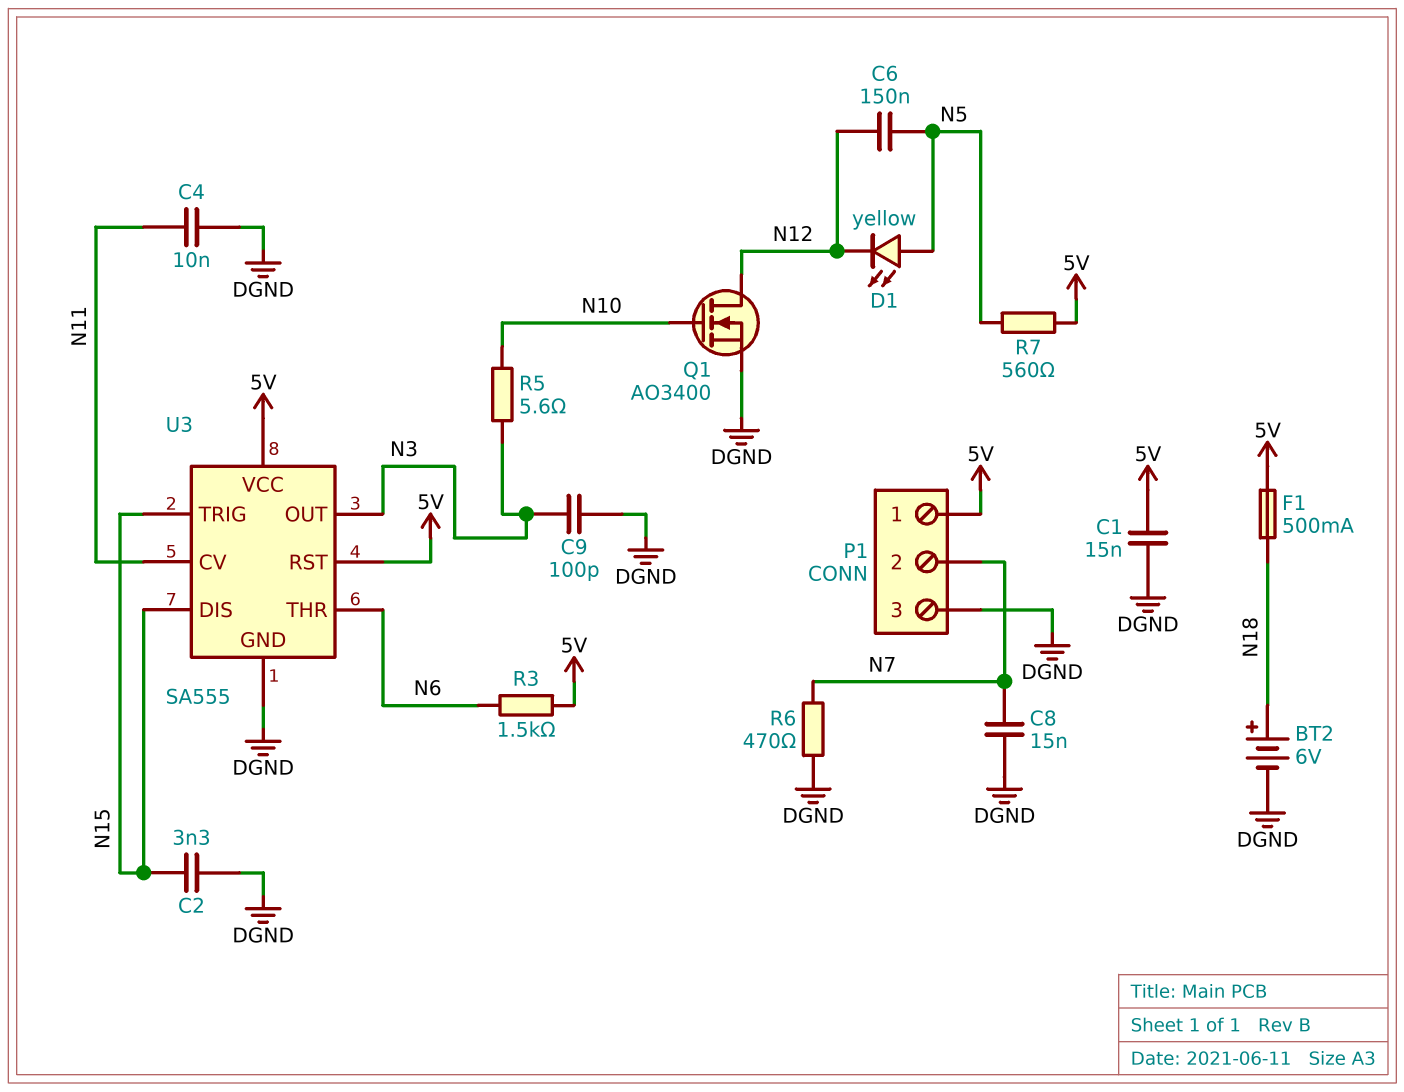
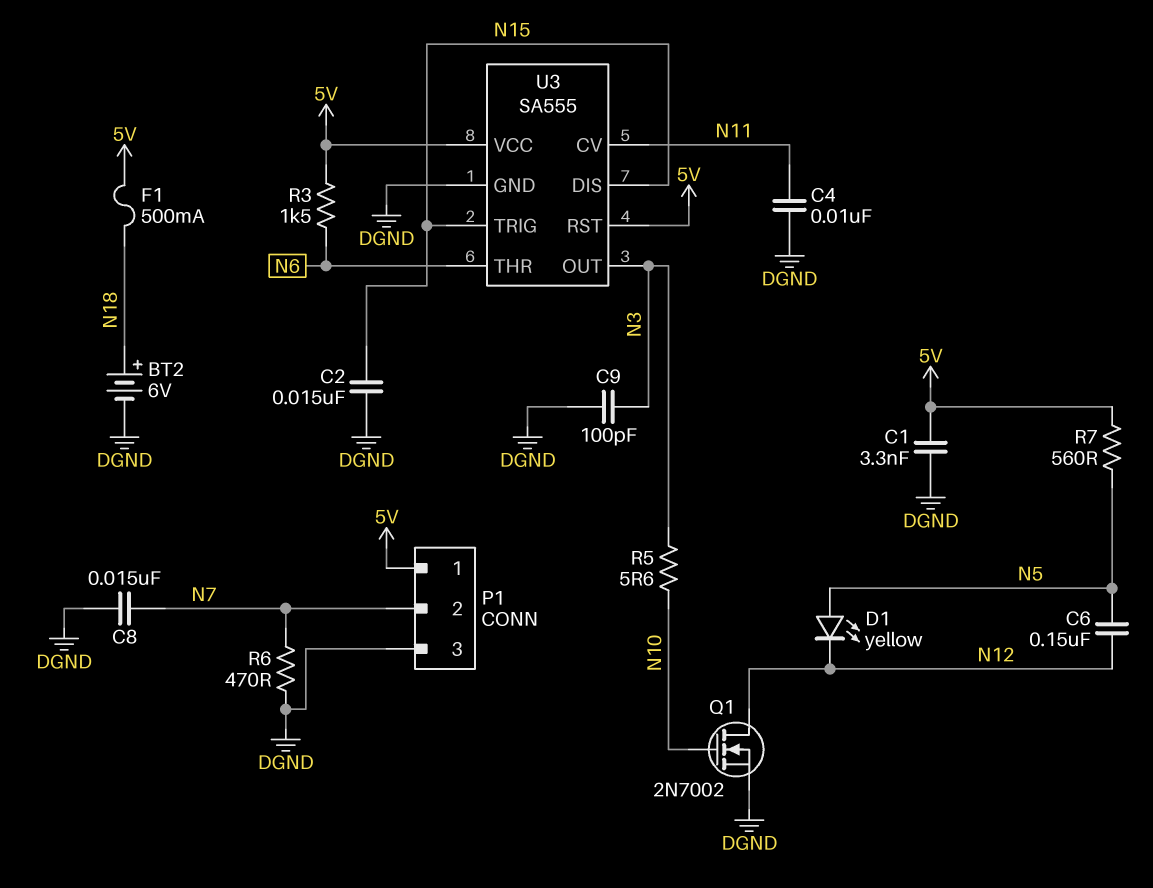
C1: 15nF (5V, DGND) -> 3.3nF (5V, DGND)
C2: 3.3nF (DGND, N15) -> 15nF (DGND, N15)
Q1: NMOS AO3400 (G N10, D N12, S DGND) -> NMOS 2N7002 (G N10, D N12, S DGND)

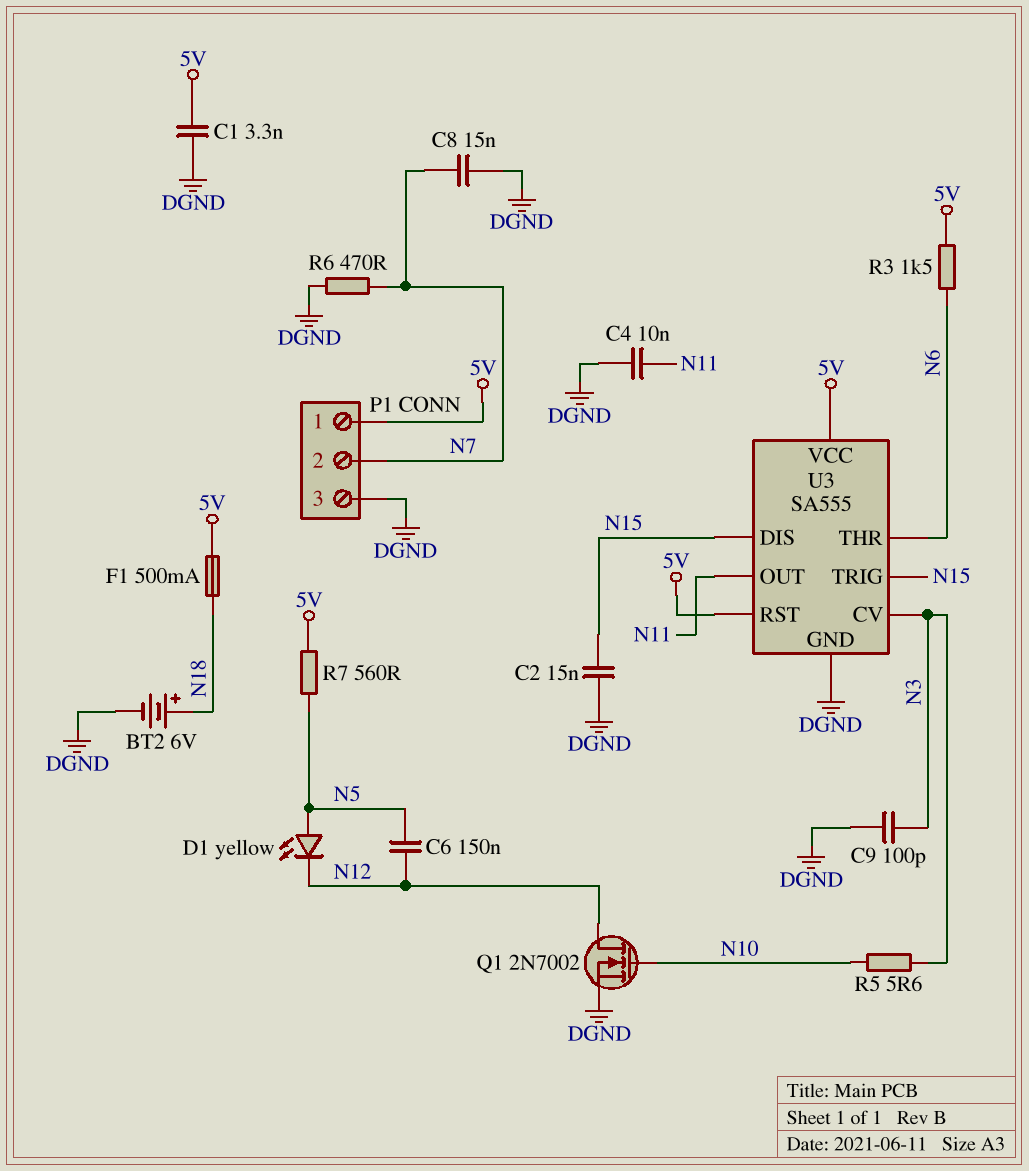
U3 pin CV: N11 -> N3
U3 pin OUT: N3 -> N11

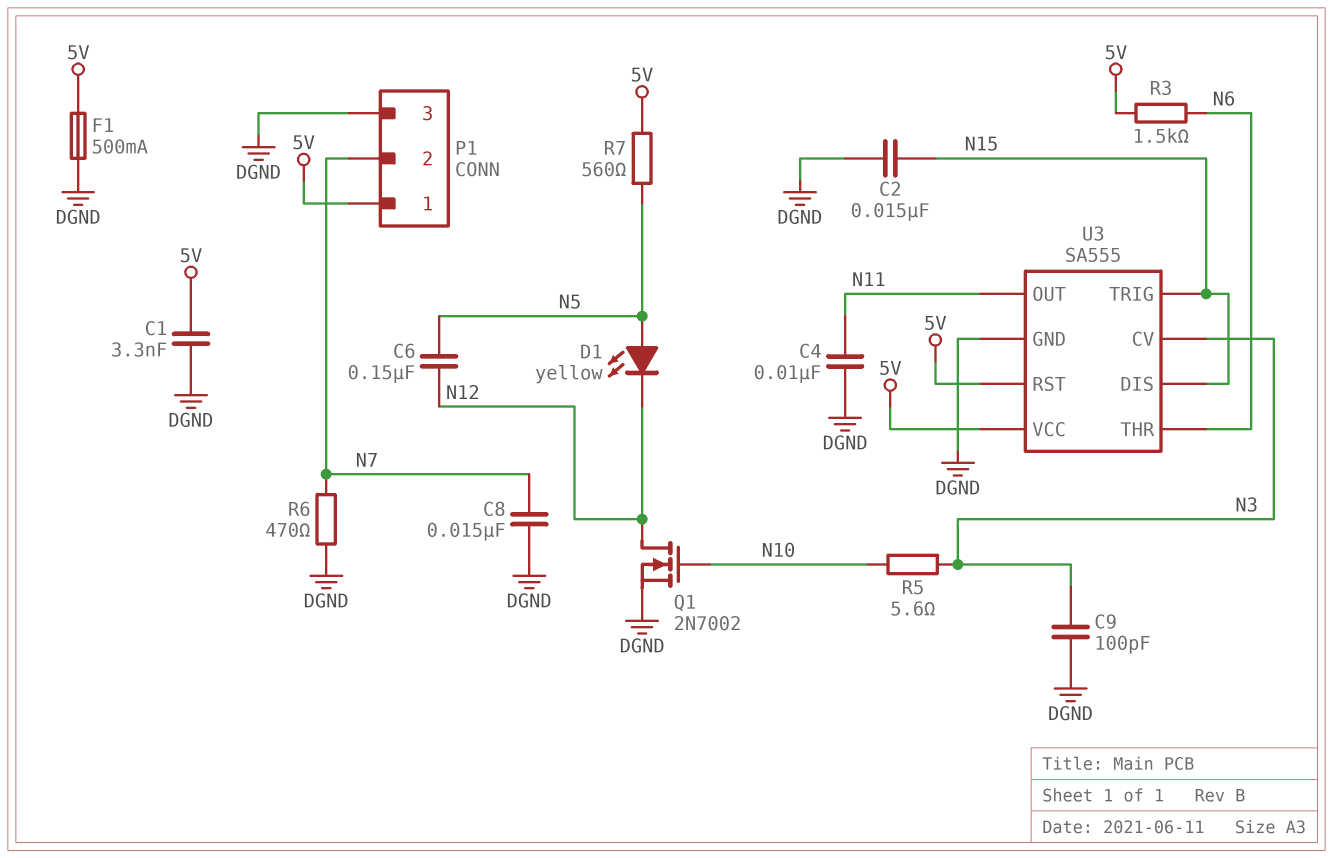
BT2: 6V (plus N18, minus DGND) -> none
F1: 500mA (5V, N18) -> 500mA (5V, DGND)

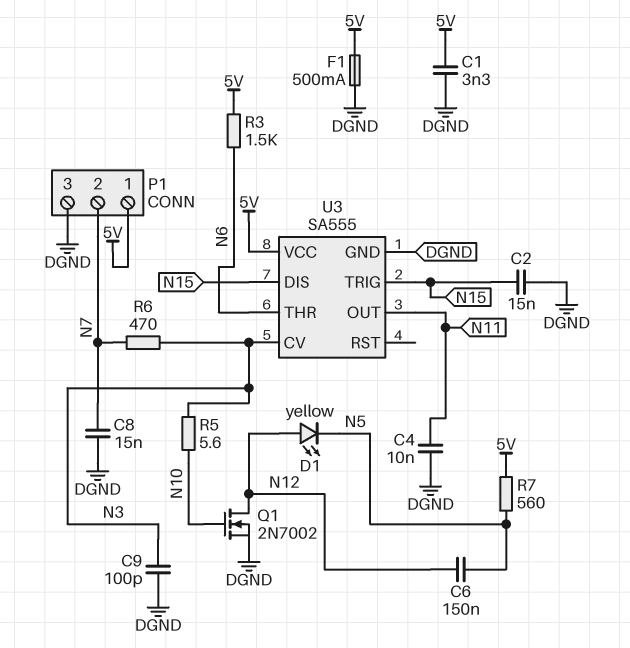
D1: LED yellow (A N5, K N12) -> LED yellow (A N12, K N5)
R6: 470 (DGND, N7) -> 470 (N3, N7)
U3 pin RST: 5V -> none

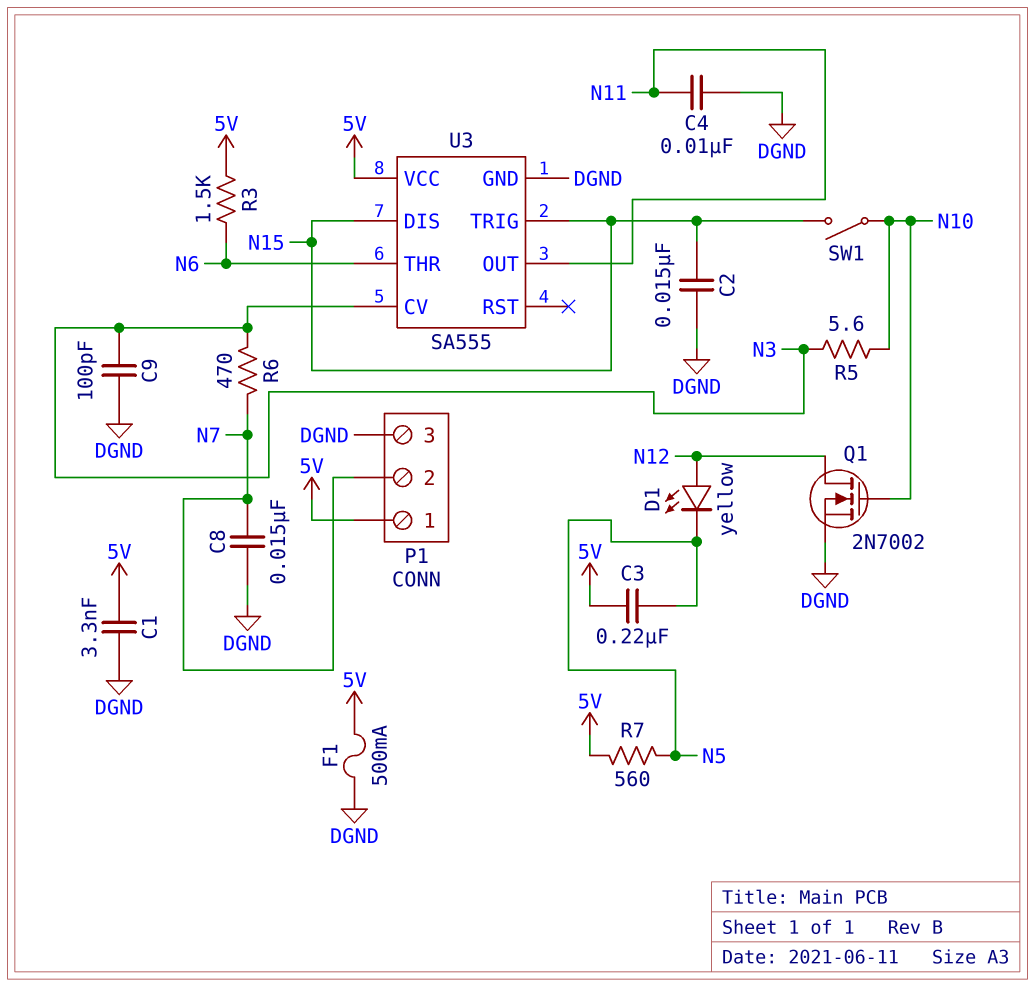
C3: none -> 220nF (5V, N5)
C6: 150nF (N5, N12) -> none
SW1: none -> switch (N10, N15)

